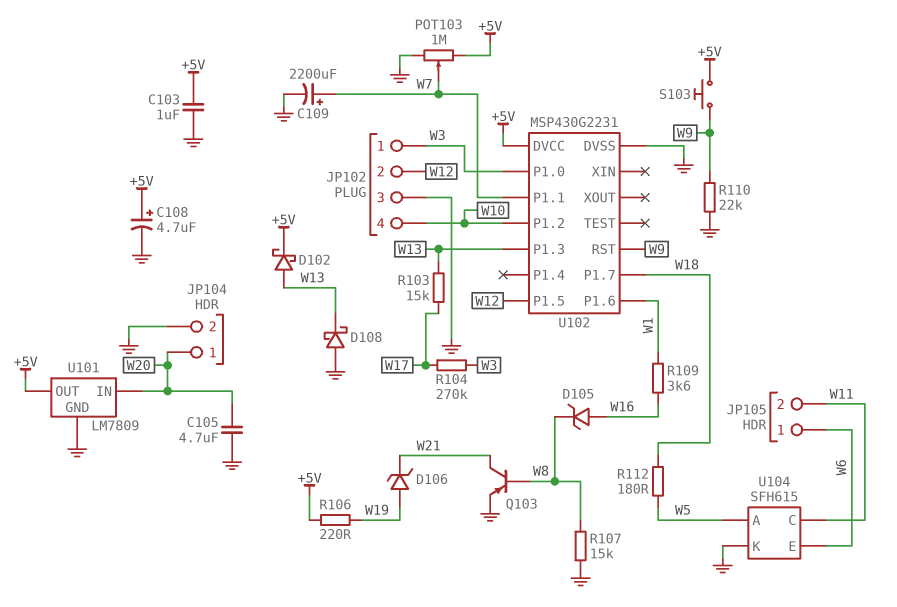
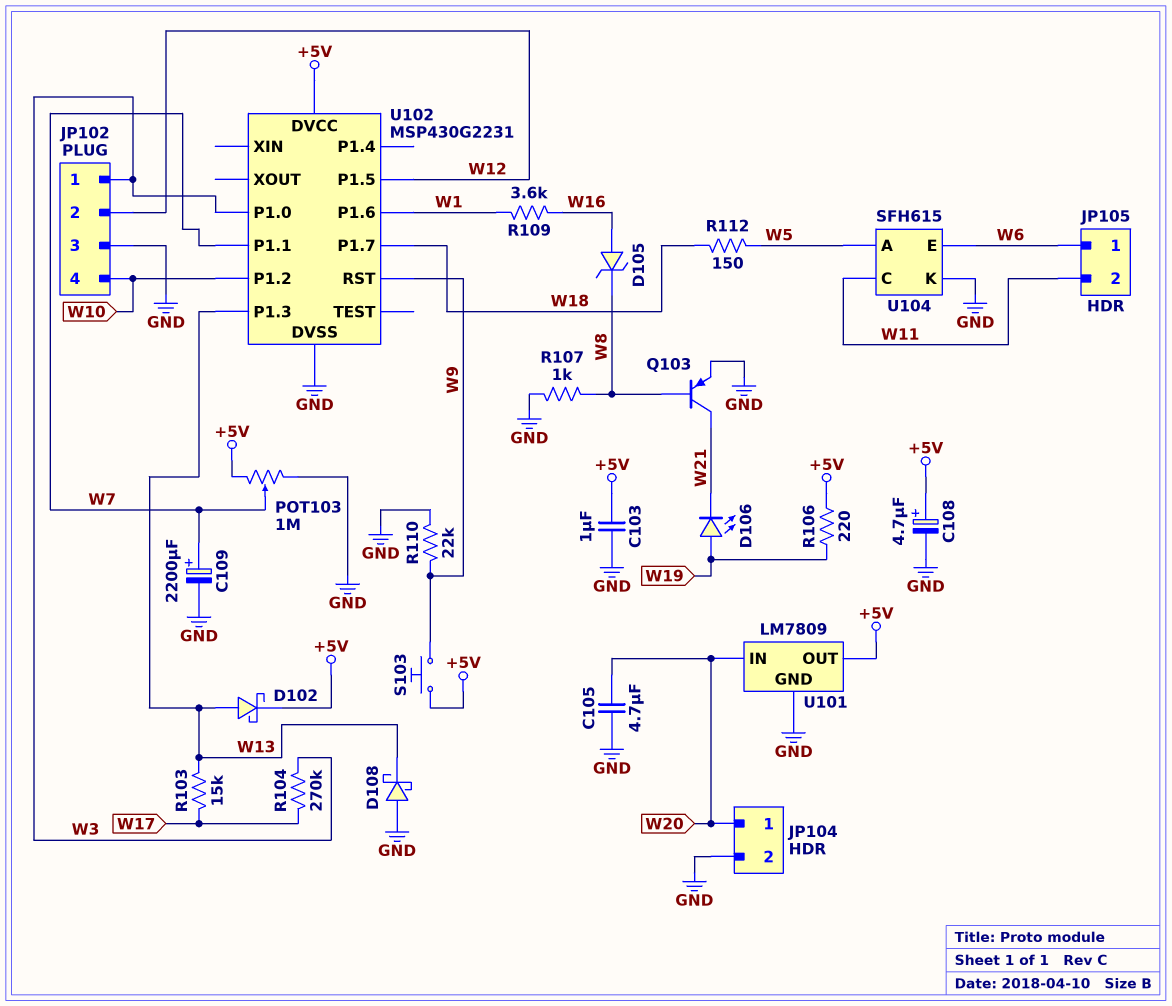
D106: zener (A W19, K W21) -> LED (A W19, K W21)
R107: 15k (GND, W8) -> 1k (GND, W8)
R112: 180 (W5, W18) -> 150 (W5, W18)

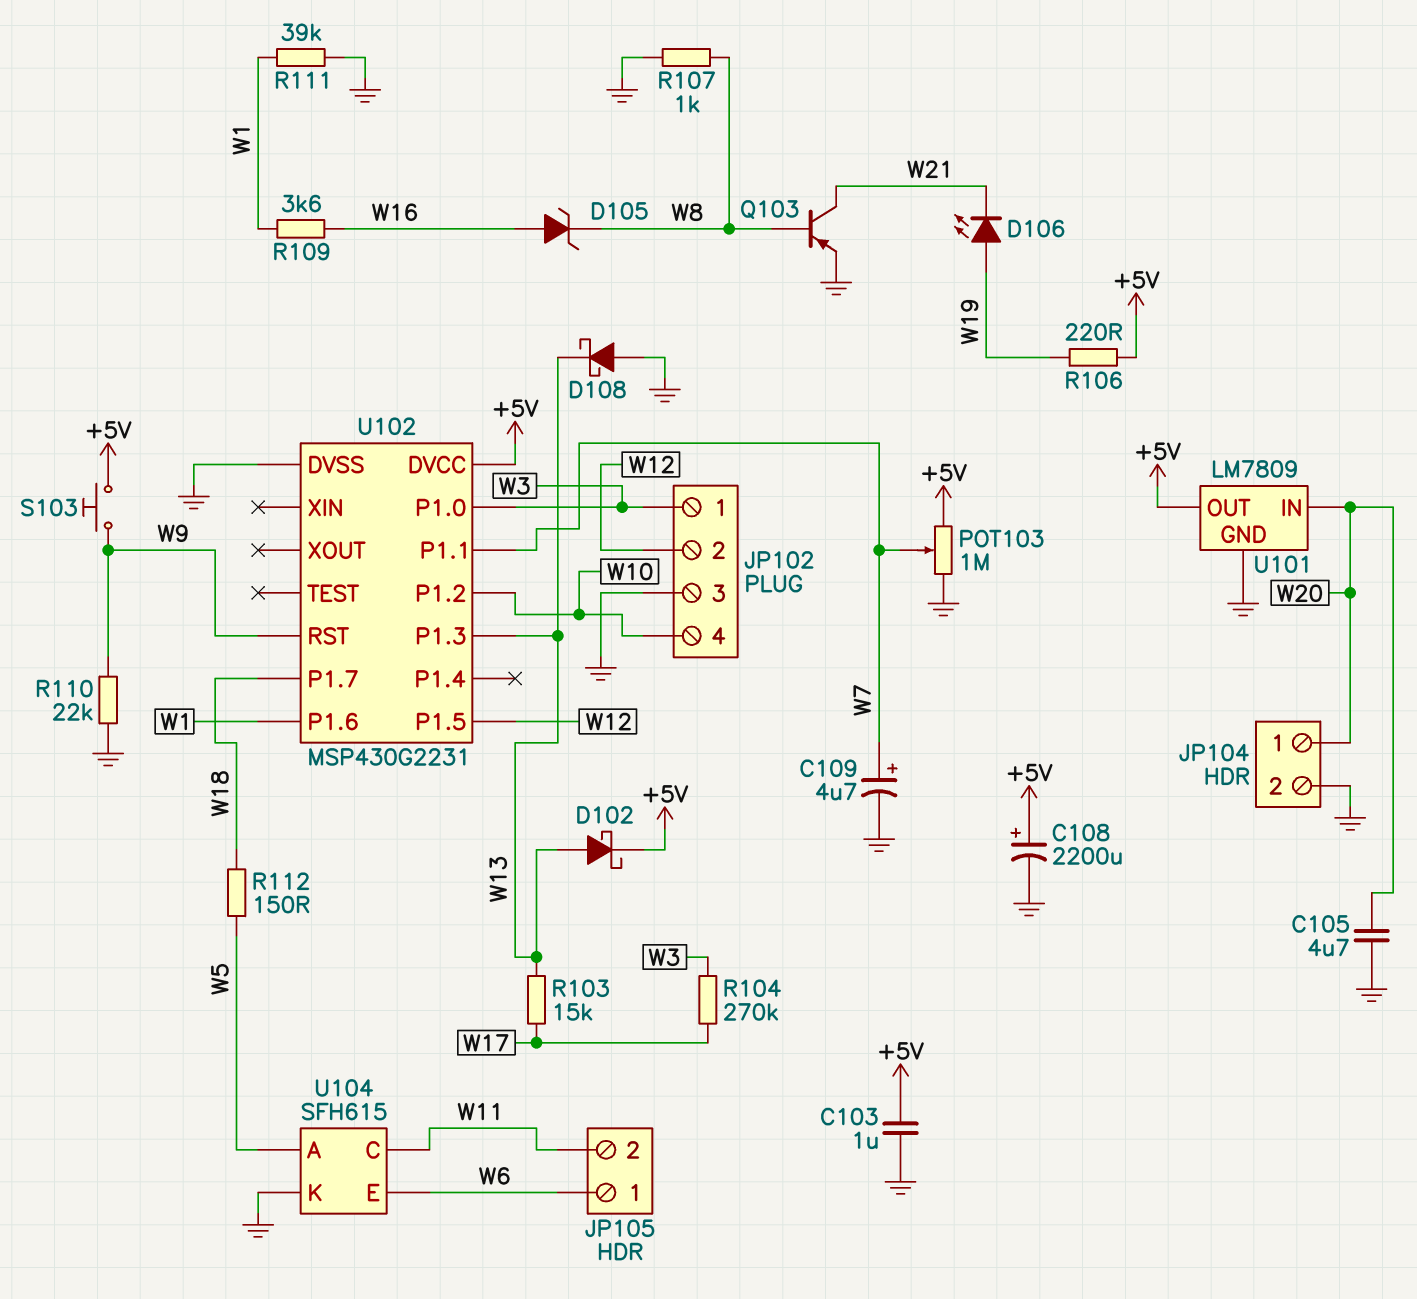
C108: 4.7uF (plus +5V, minus GND) -> 2200uF (plus +5V, minus GND)
C109: 2200uF (plus W7, minus GND) -> 4.7uF (plus W7, minus GND)
R111: none -> 39k (GND, W1)

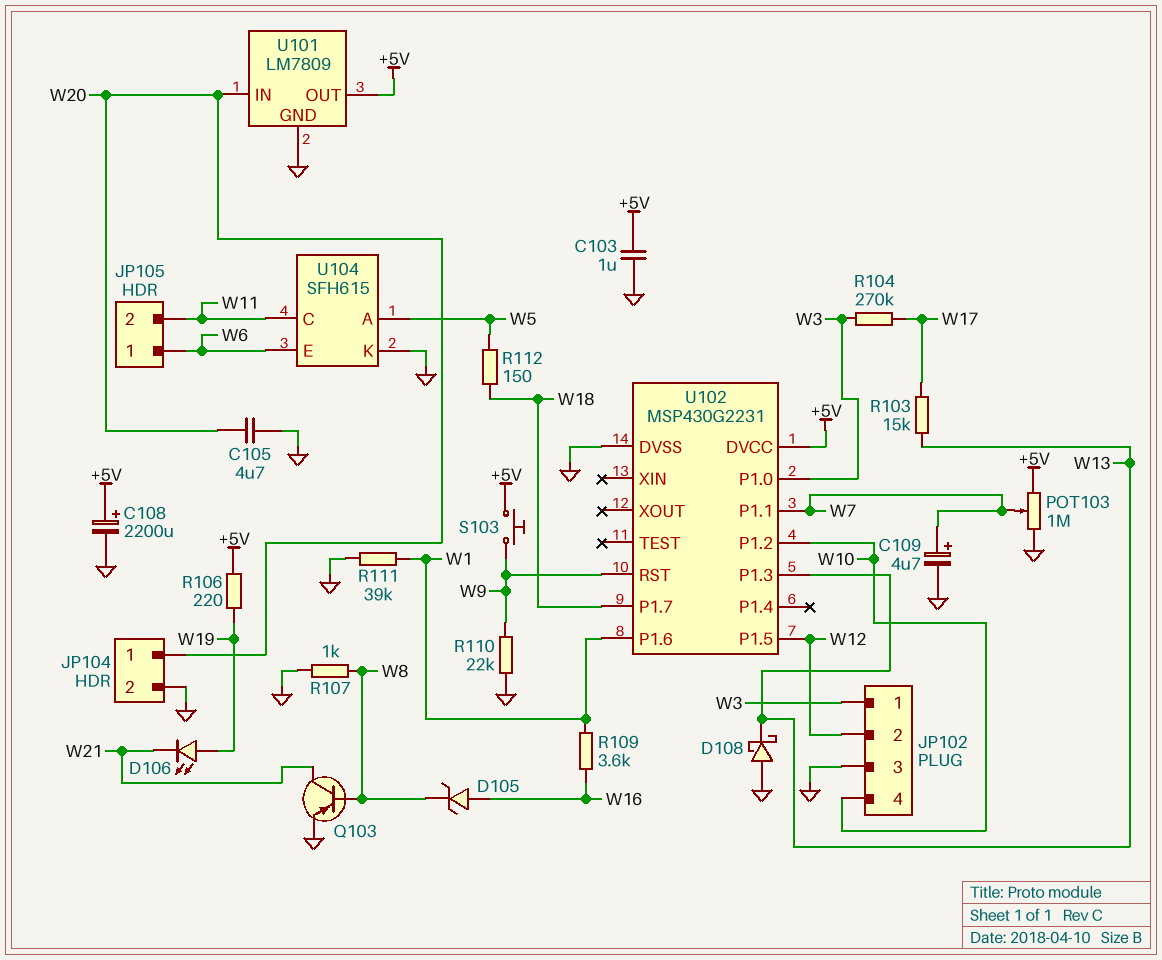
D102: schottky (A W13, K +5V) -> none

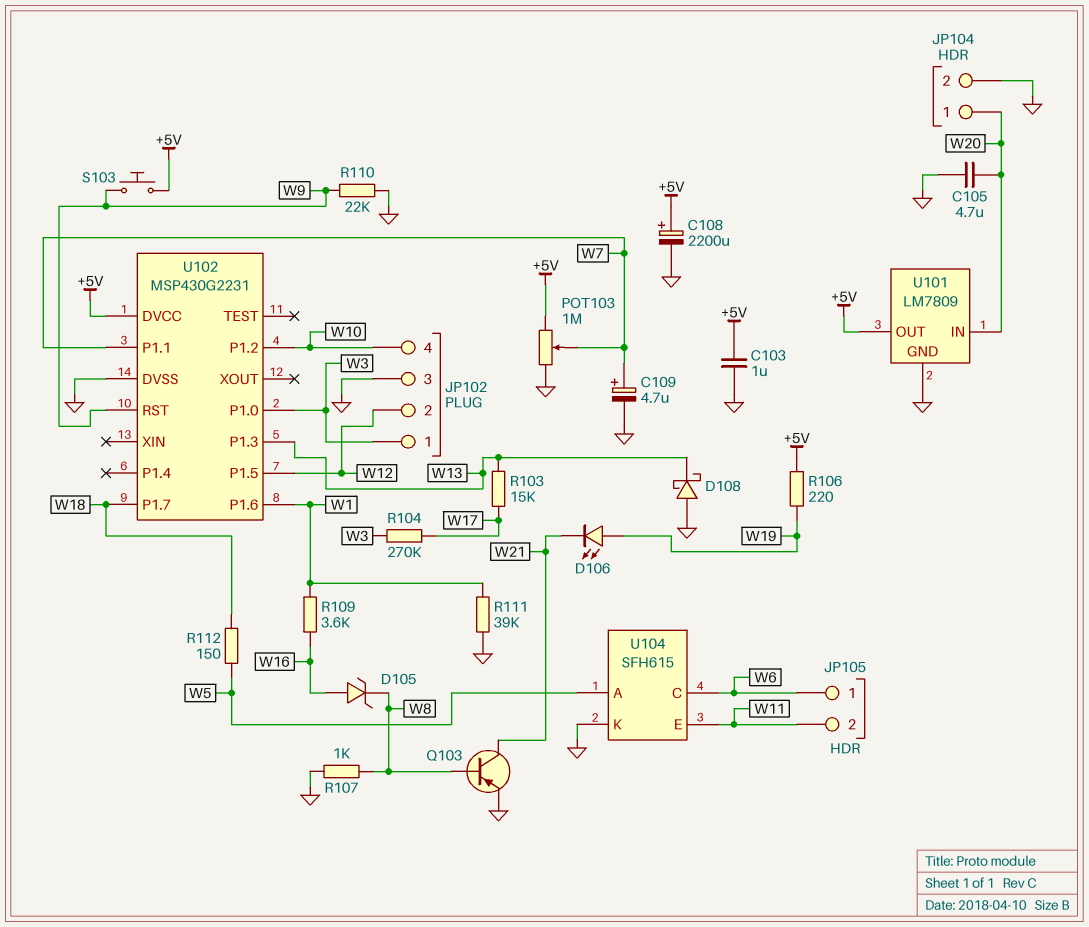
U104 pin C: W11 -> W6
U104 pin E: W6 -> W11

